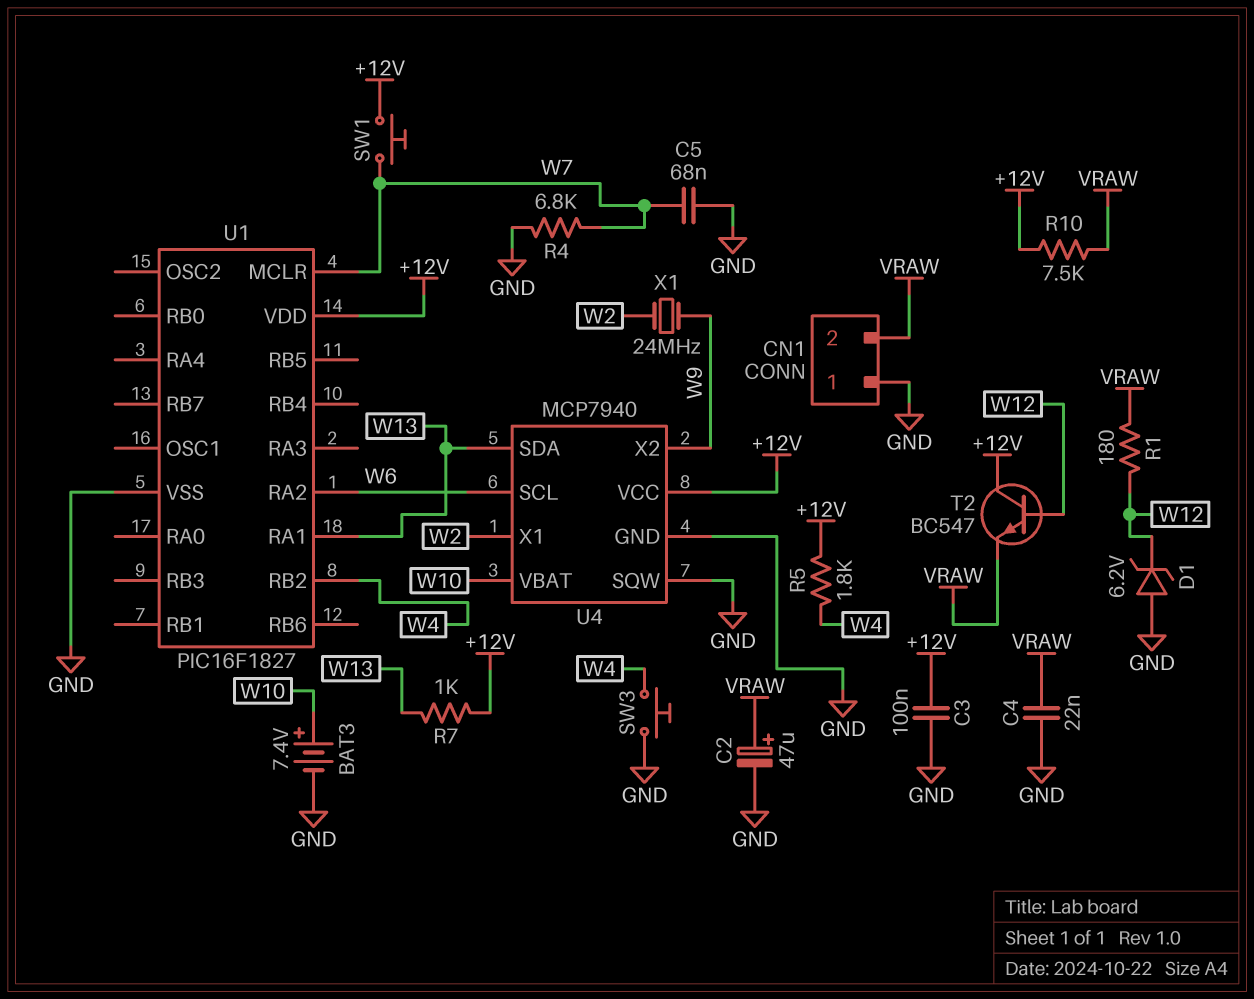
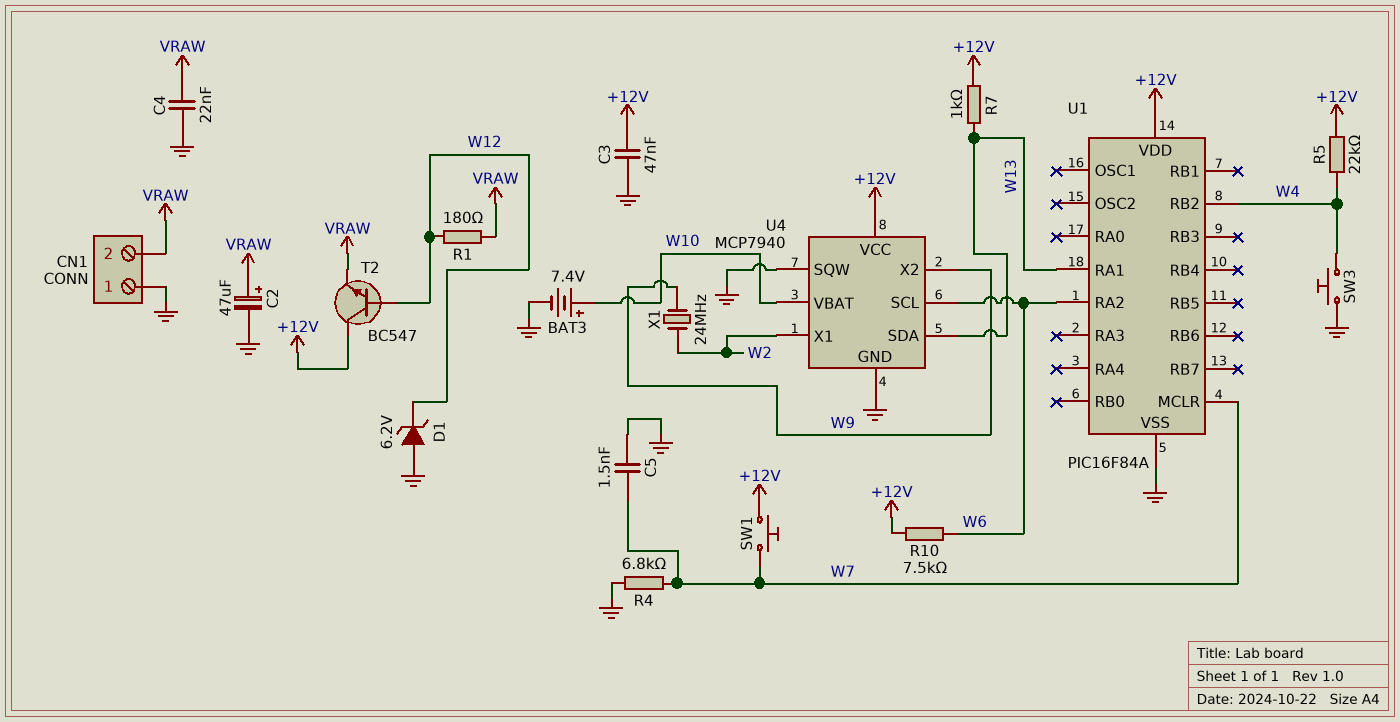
C3: 100nF (+12V, GND) -> 47nF (+12V, GND)
C5: 68nF (GND, W7) -> 1.5nF (GND, W7)
R5: 1.8k (+12V, W4) -> 22k (+12V, W4)
R10: 7.5k (+12V, VRAW) -> 7.5k (+12V, W6)
U1: PIC16F1827 -> PIC16F84A

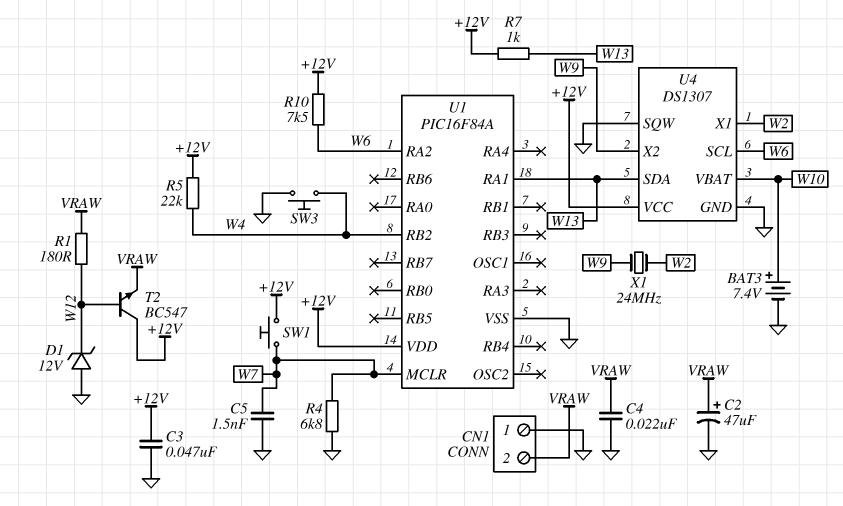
D1: zener 6.2V (A GND, K W12) -> zener 12V (A GND, K W12)
U4: MCP7940 -> DS1307

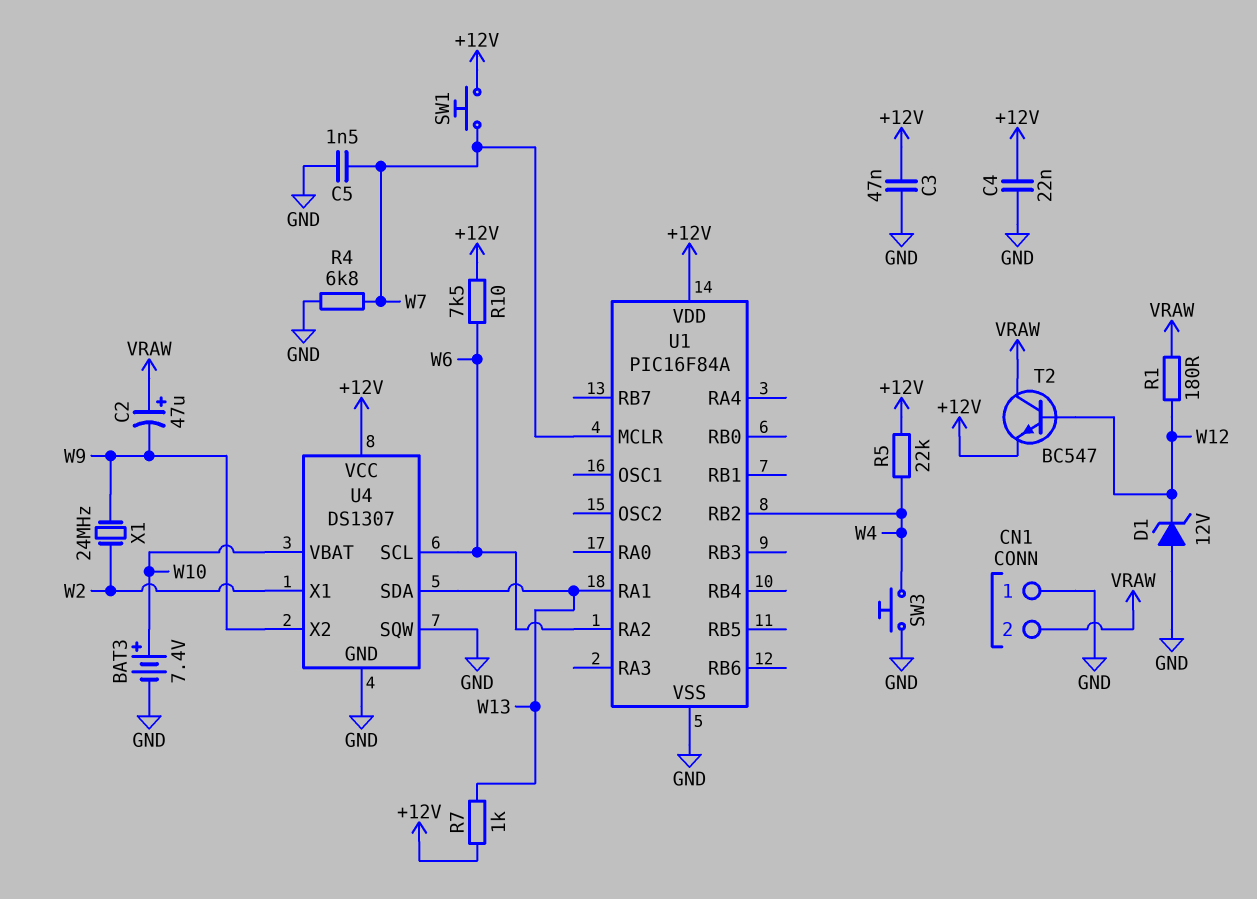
C2: 47uF (plus VRAW, minus GND) -> 47uF (plus VRAW, minus W9)
C4: 22nF (GND, VRAW) -> 22nF (+12V, GND)
T2: NPN BC547 (B W12, C +12V, E VRAW) -> NPN BC547 (B W12, C VRAW, E +12V)

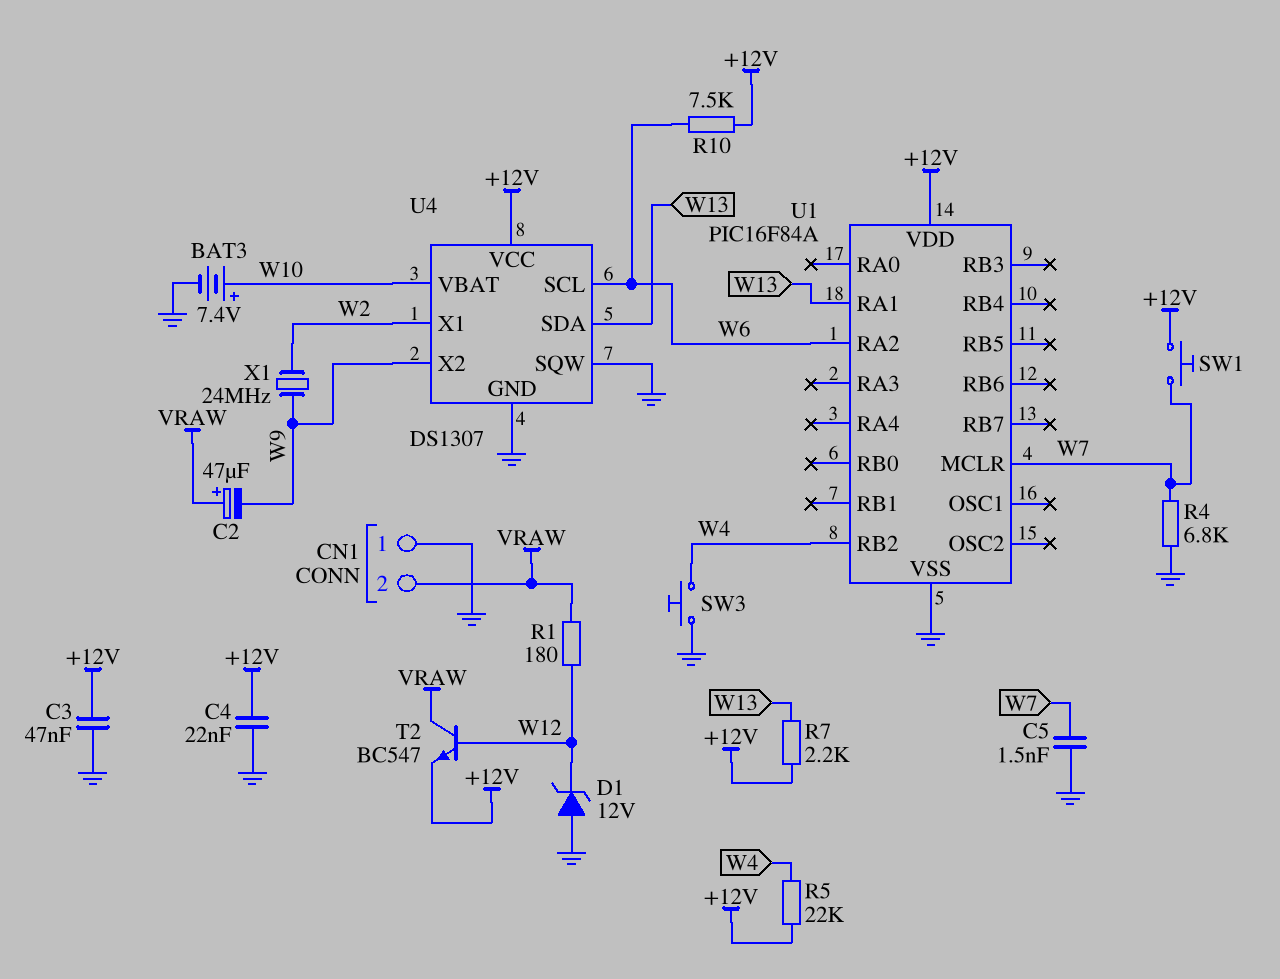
R7: 1k (+12V, W13) -> 2.2k (+12V, W13)

